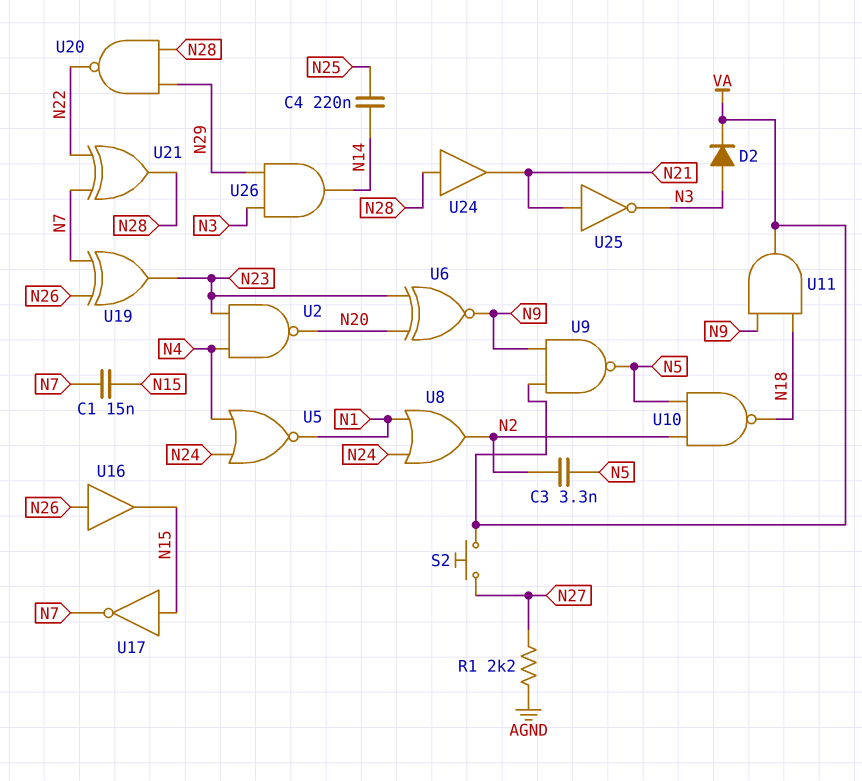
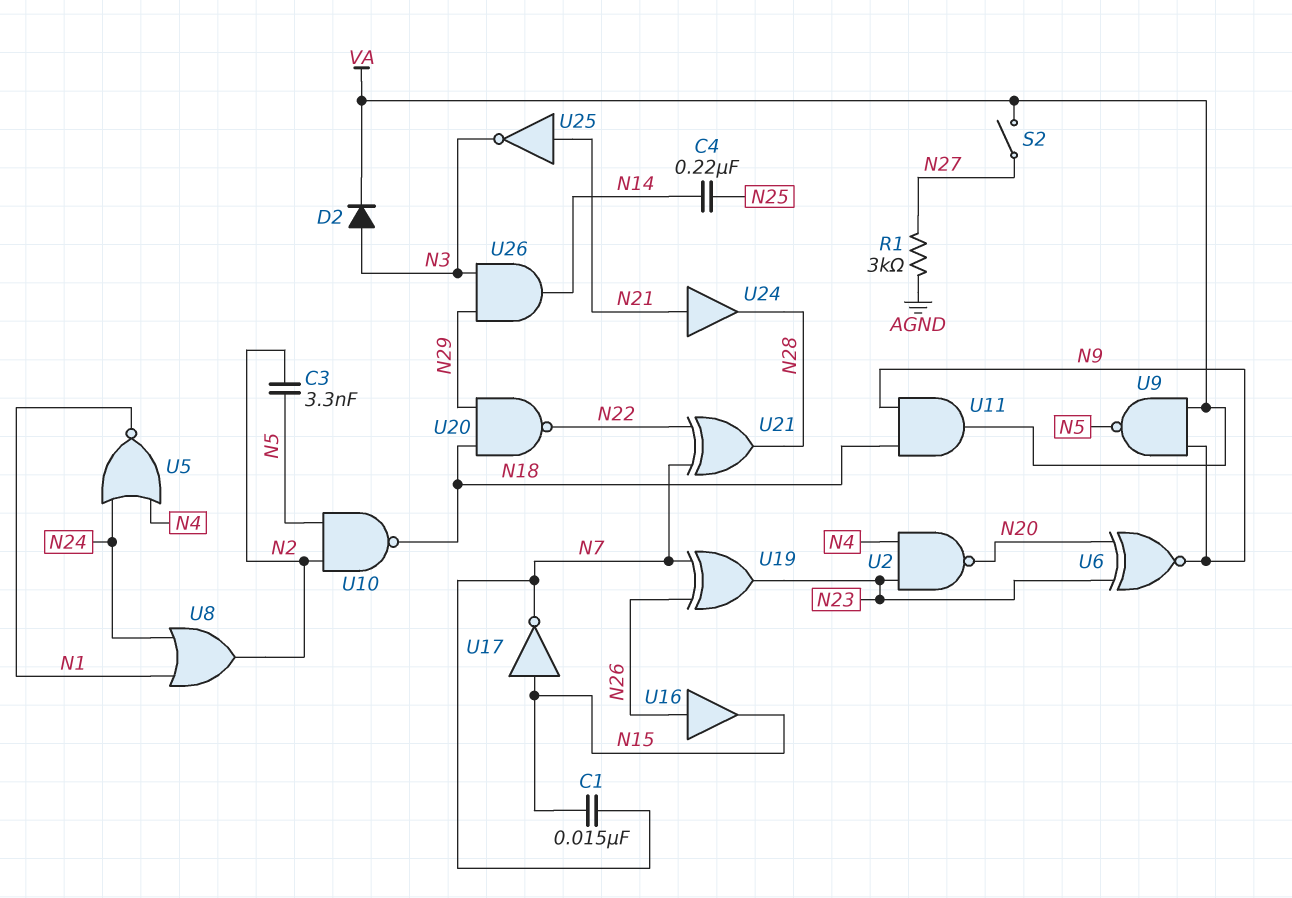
R1: 2.2k (AGND, N27) -> 3k (AGND, N27)
S2: button (N27, VA) -> switch (N27, VA)
U20: NAND (in N28, in N29, out N22) -> NAND (in N18, in N29, out N22)
U24: buffer (in N28, out N21) -> buffer (in N21, out N28)

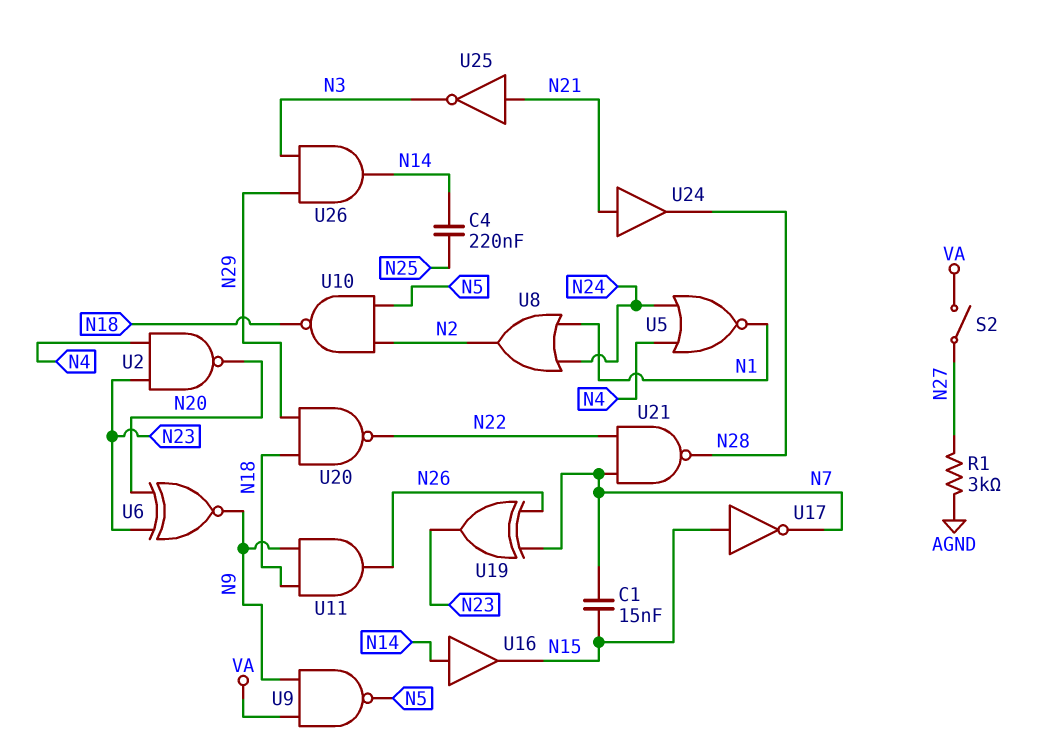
C3: 3.3nF (N2, N5) -> none
D2: diode (A N3, K VA) -> none
U11: AND (in N9, in N18, out VA) -> AND (in N9, in N18, out N26)
U16: buffer (in N26, out N15) -> buffer (in N14, out N15)
U21: XOR (in N7, in N22, out N28) -> NAND (in N7, in N22, out N28)

